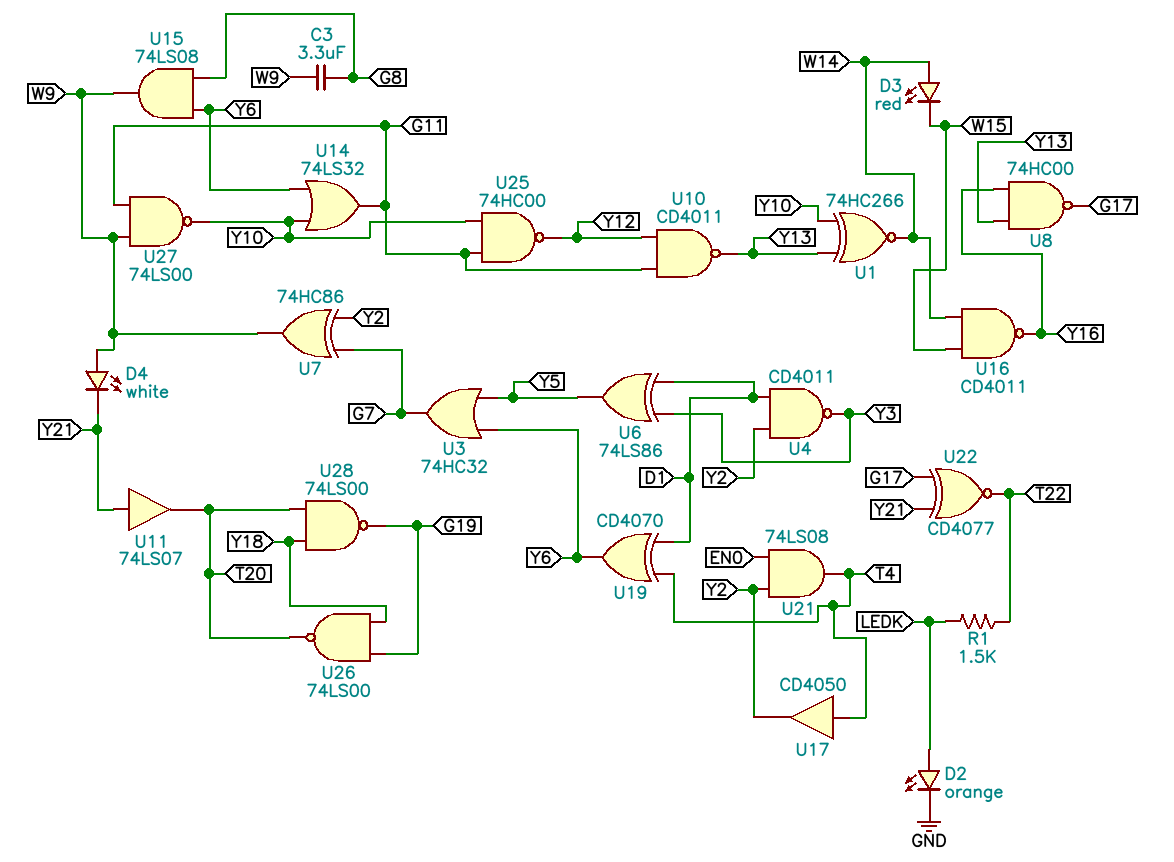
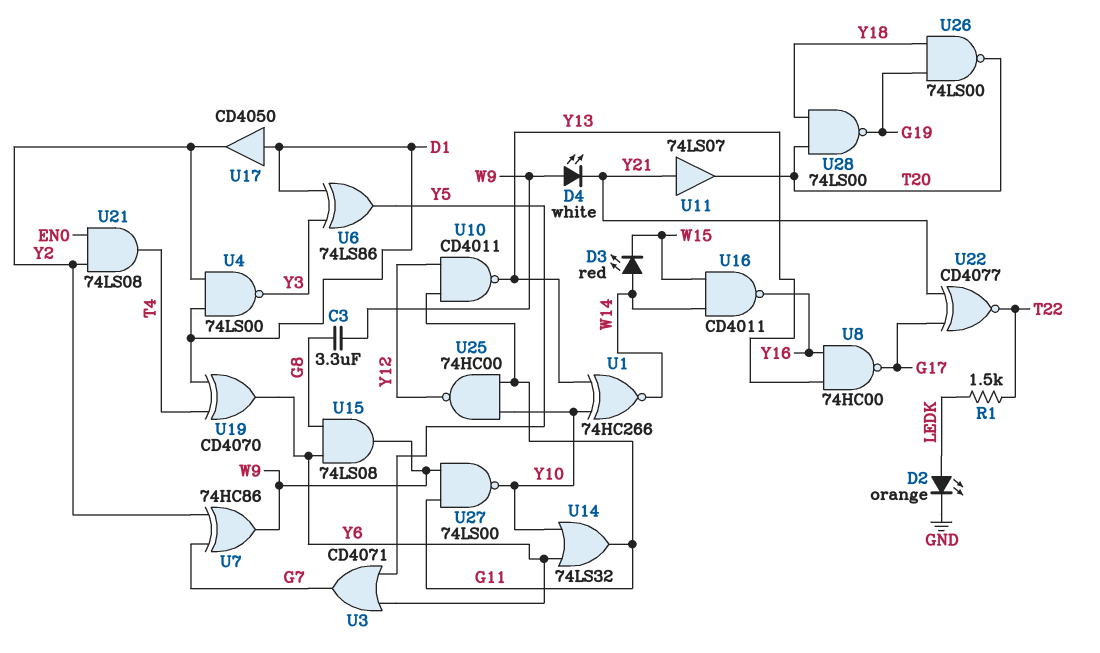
U3: OR 74HC32 (in Y5, in Y6, out G7) -> OR CD4071 (in Y5, in Y6, out G7)
U4: NAND CD4011 (in D1, in Y2, out Y3) -> NAND 74LS00 (in D1, in Y2, out Y3)
U17: buffer CD4050 (in T4, out Y2) -> buffer CD4050 (in D1, out Y2)

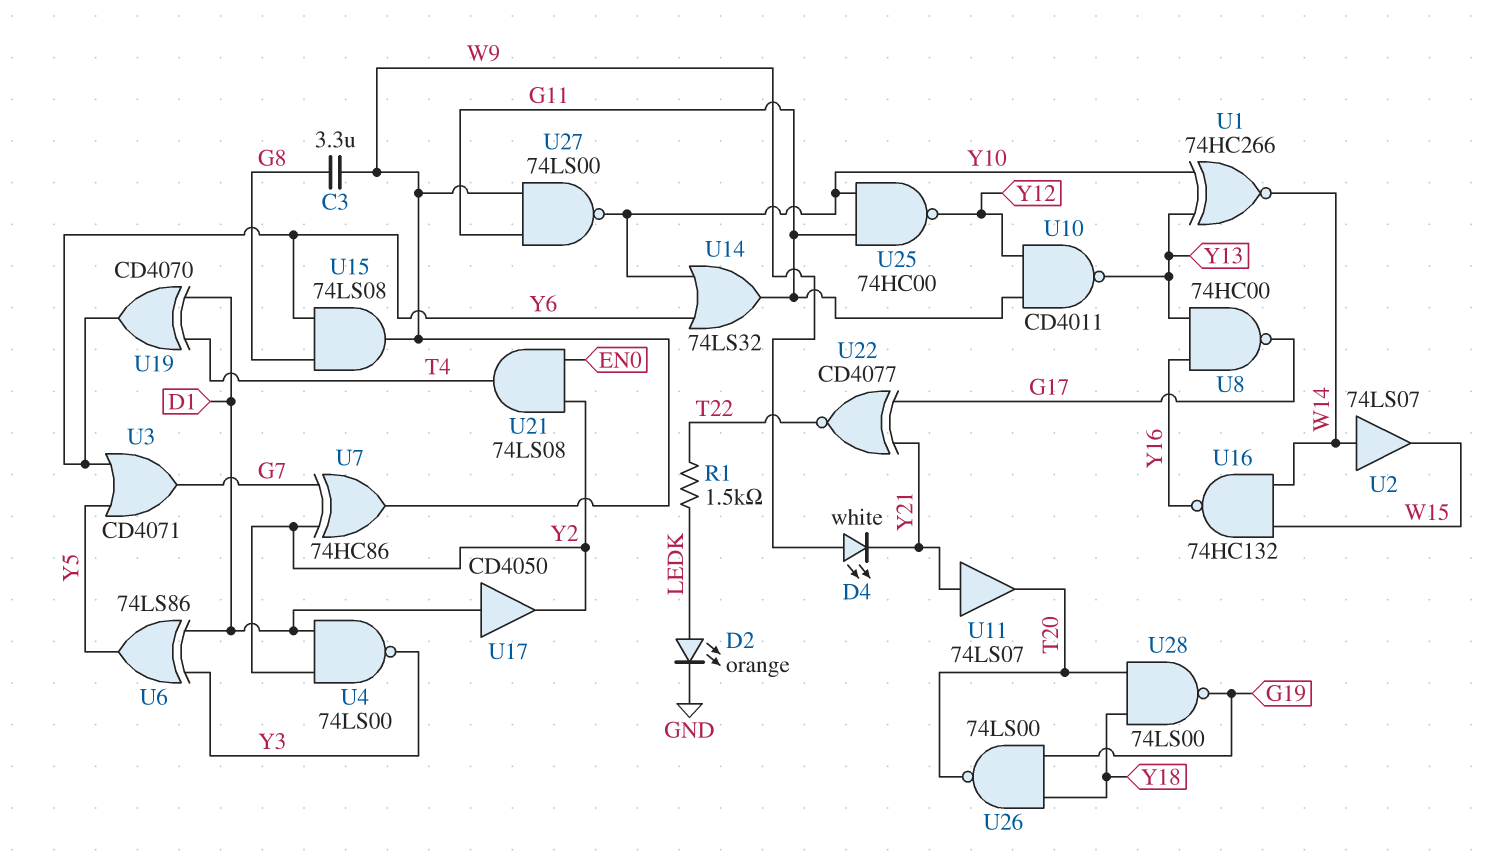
D3: LED red (A W14, K W15) -> none
U2: none -> buffer 74LS07 (in W14, out W15)
U16: NAND CD4011 (in W14, in W15, out Y16) -> NAND 74HC132 (in W14, in W15, out Y16)

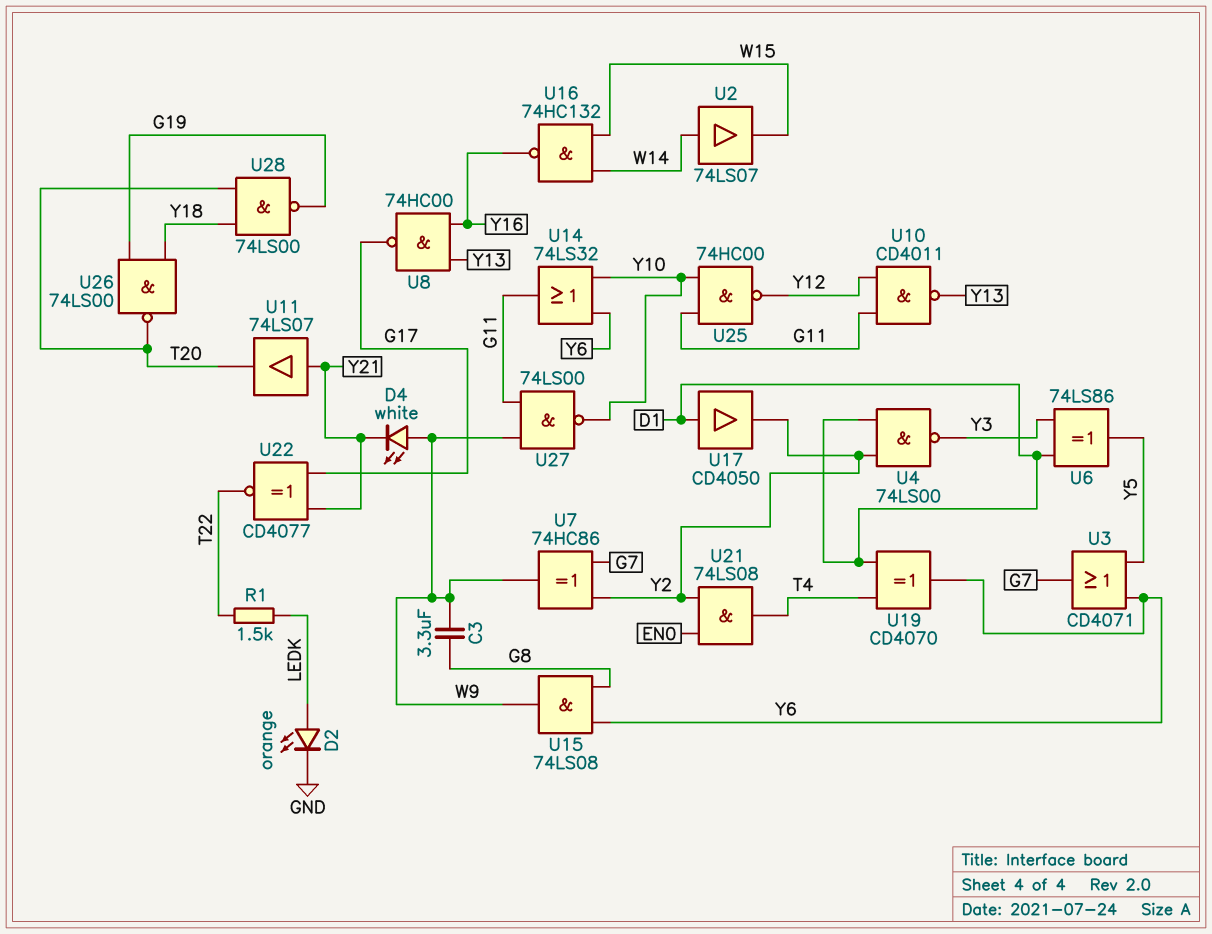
U1: XNOR 74HC266 (in Y10, in Y13, out W14) -> none

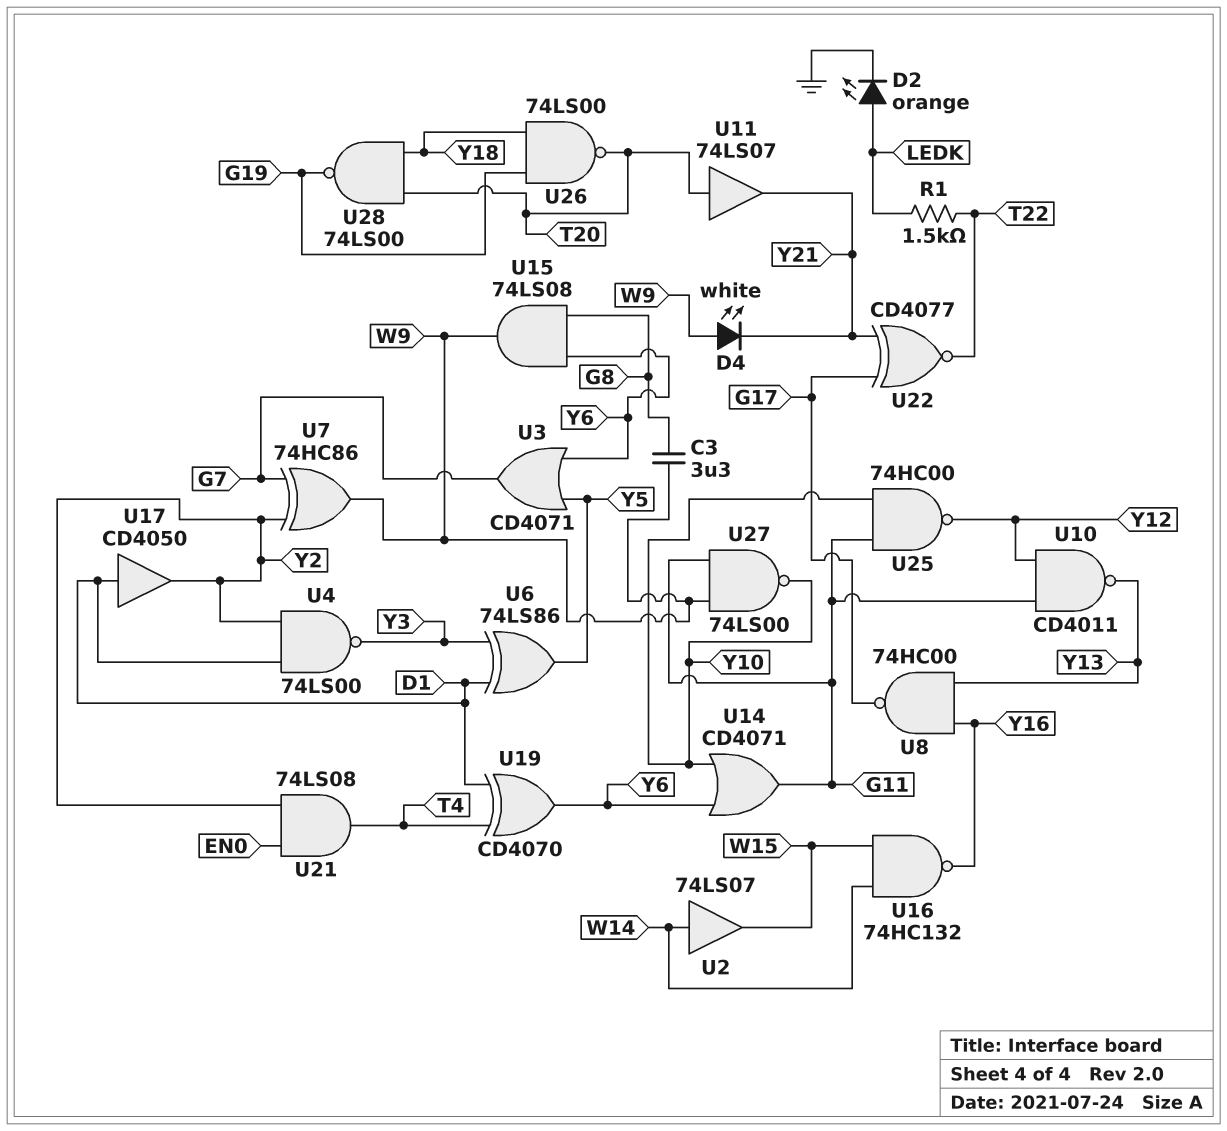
U11: buffer 74LS07 (in Y21, out T20) -> buffer 74LS07 (in T20, out Y21)
U14: OR 74LS32 (in Y6, in Y10, out G11) -> OR CD4071 (in Y6, in Y10, out G11)

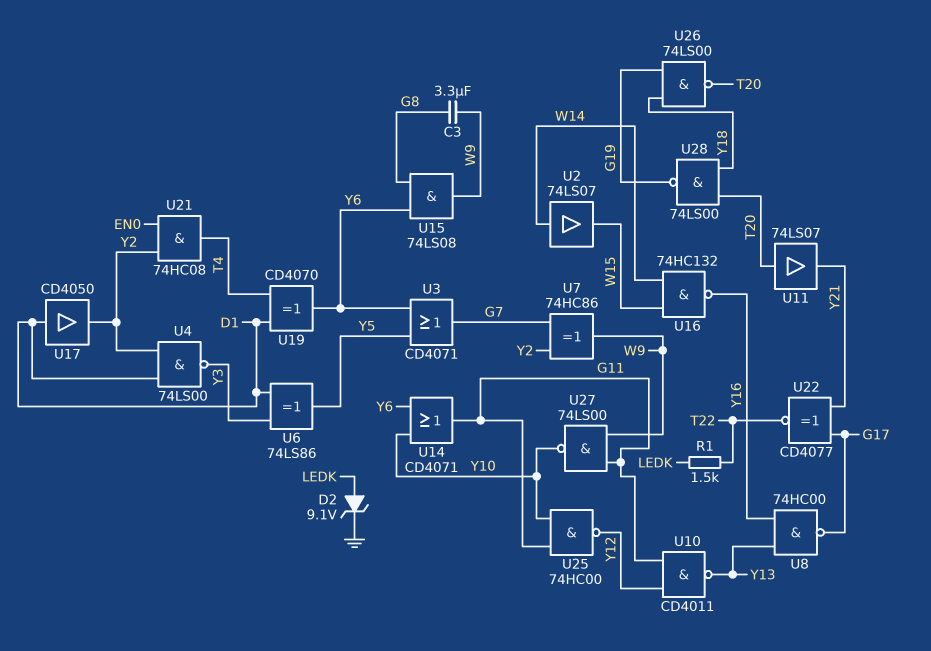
D2: LED orange (A LEDK, K GND) -> zener 9.1V (A LEDK, K GND)
D4: LED white (A W9, K Y21) -> none
U21: AND 74LS08 (in EN0, in Y2, out T4) -> AND 74HC08 (in EN0, in Y2, out T4)

